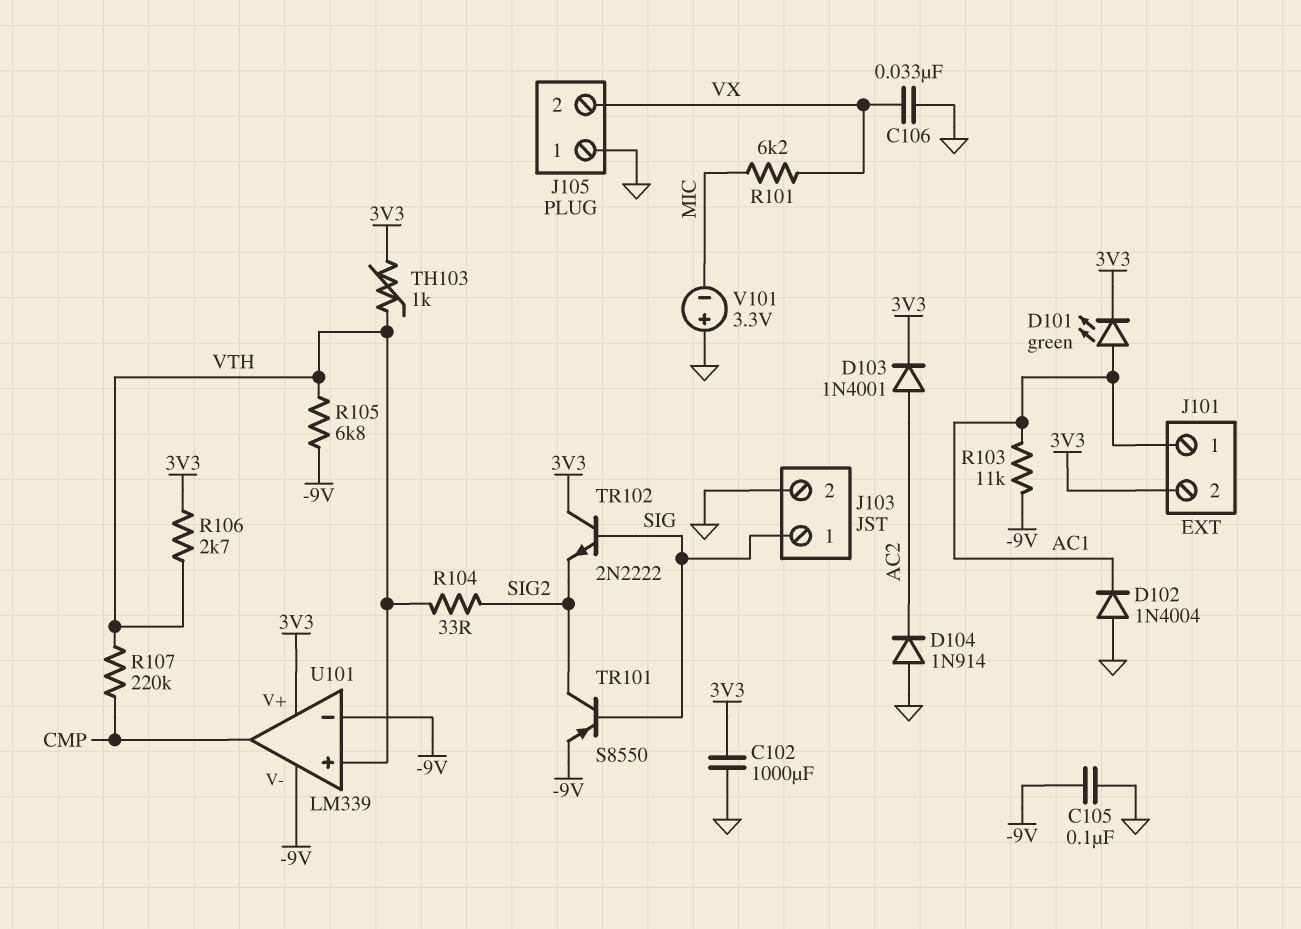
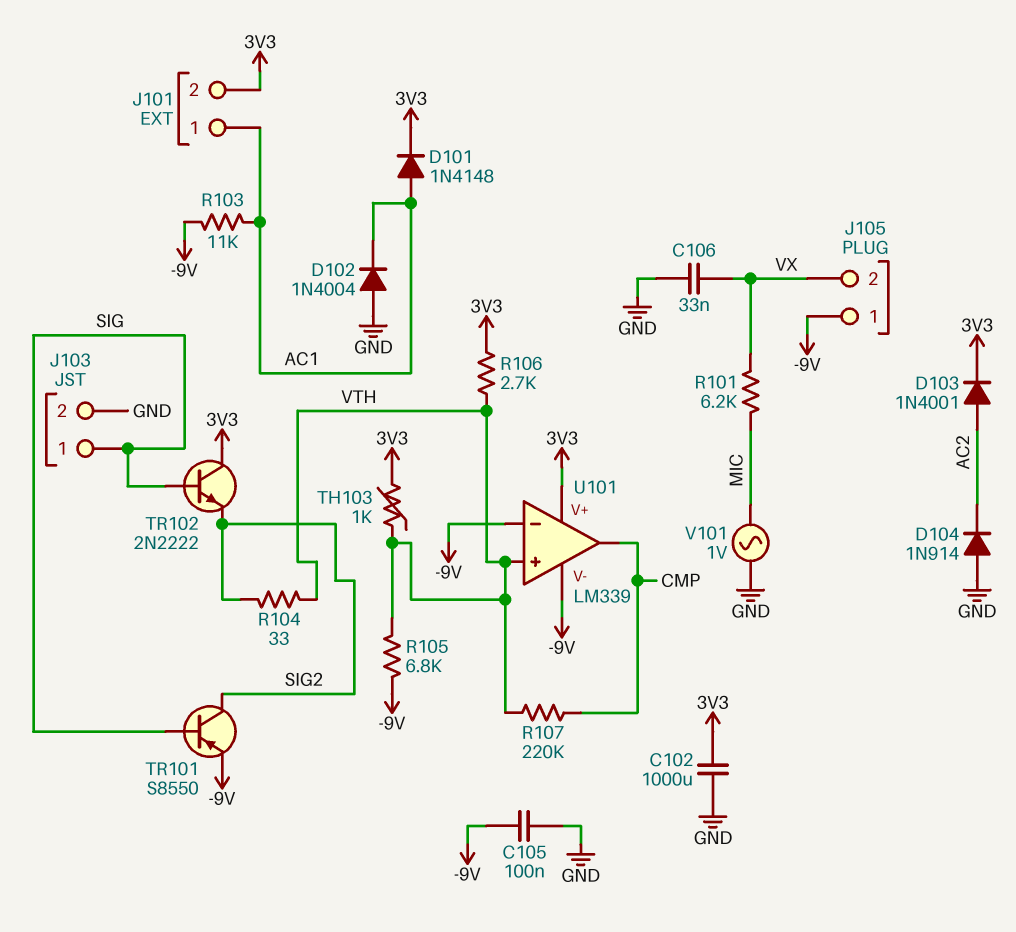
D101: LED green (A AC1, K 3V3) -> diode 1N4148 (A AC1, K 3V3)
J105 pin 1: GND -> -9V
V101: 3.3V (plus GND, minus MIC) -> AC 1V (GND, MIC)

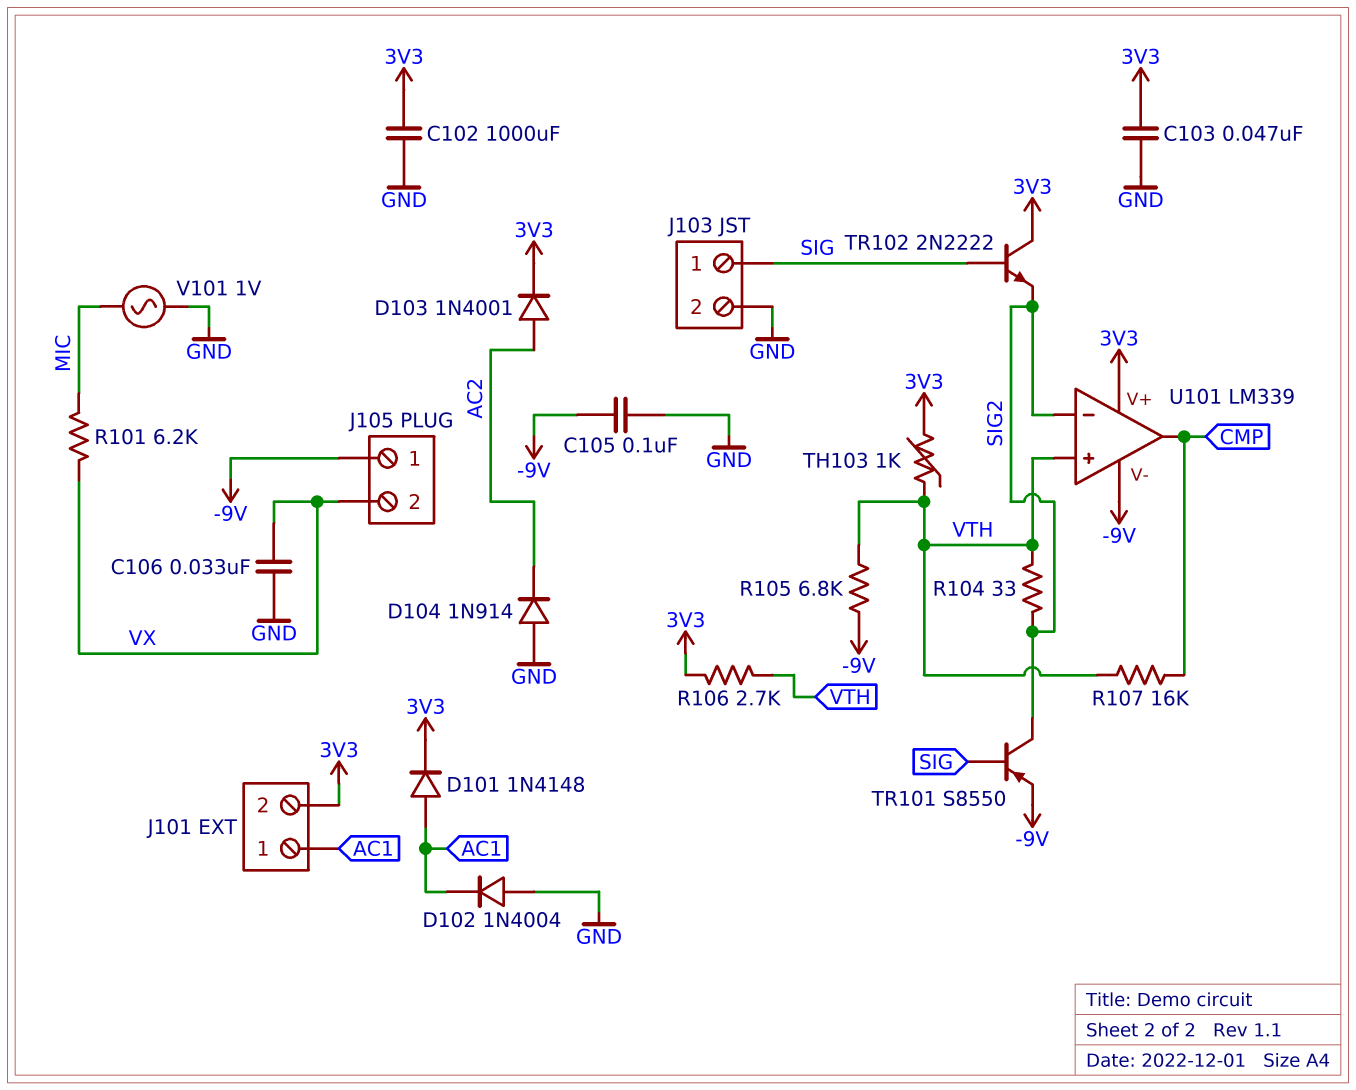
C103: none -> 47nF (3V3, GND)
R103: 11k (-9V, AC1) -> none
R107: 220k (CMP, VTH) -> 16k (CMP, VTH)
U101 pin in-: -9V -> SIG2

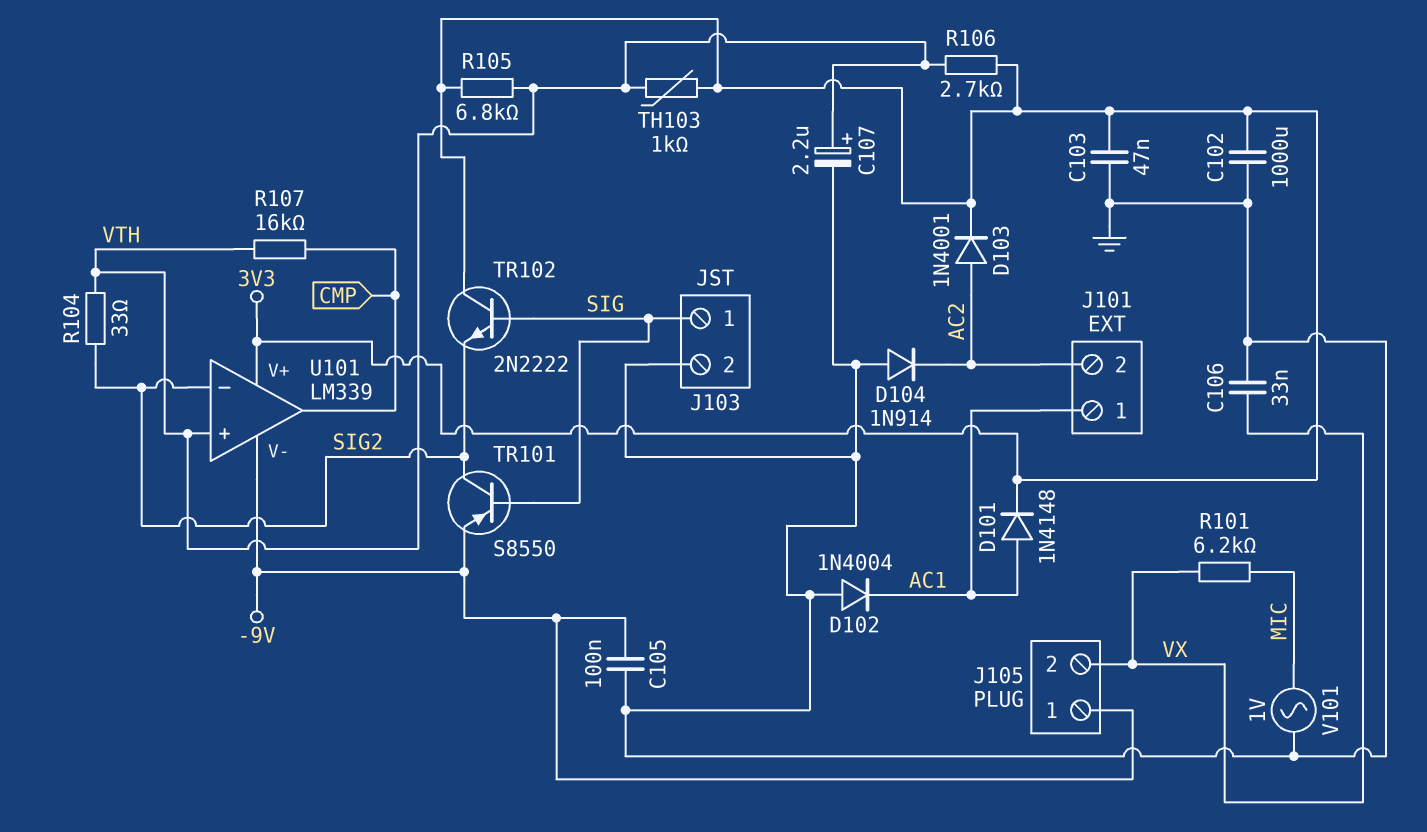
C107: none -> 2.2uF (plus VTH, minus GND)
J101 pin 2: 3V3 -> AC2
R105: 6.8k (-9V, VTH) -> 6.8k (3V3, VTH)

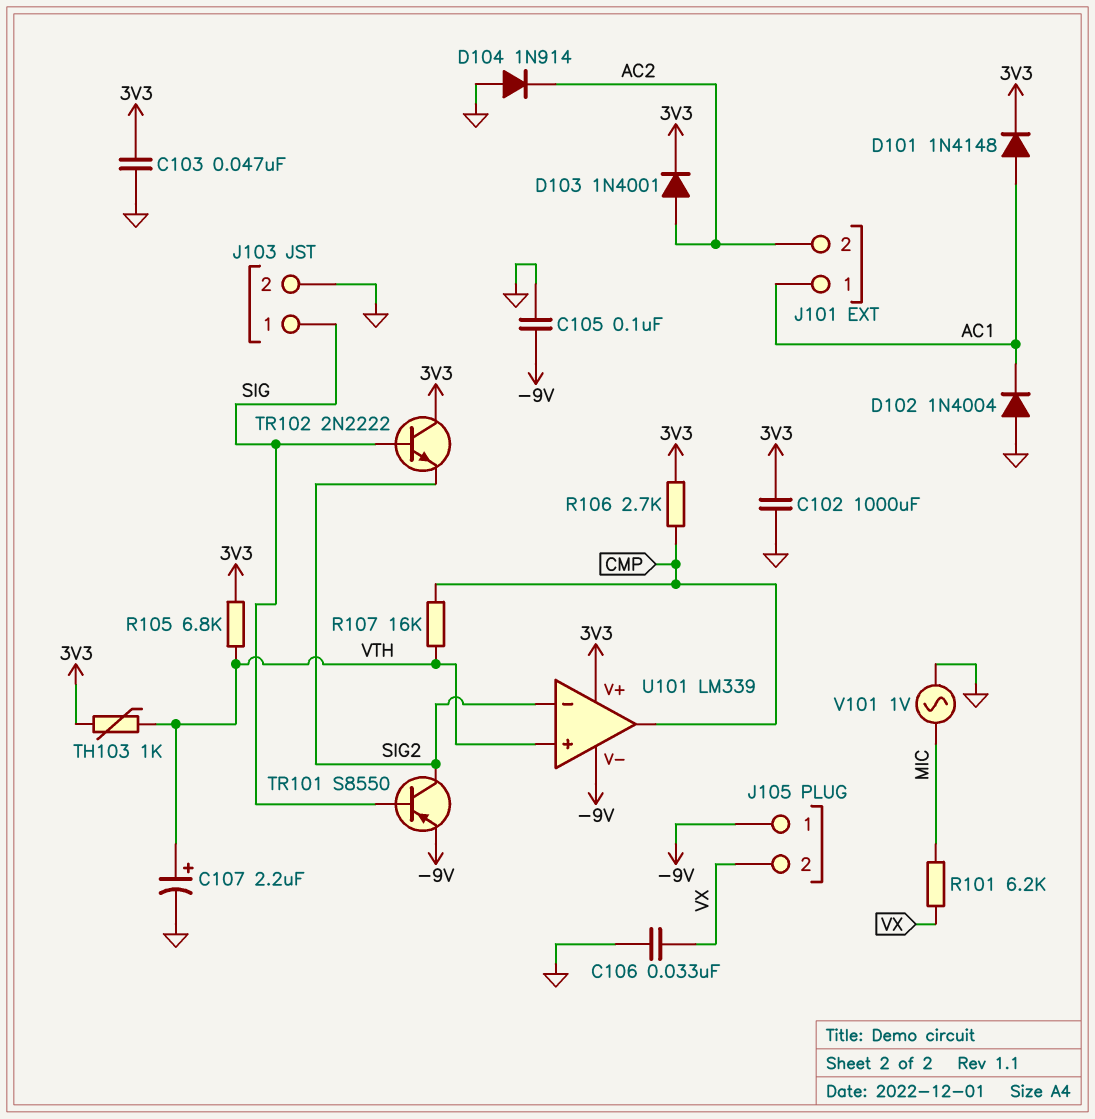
R104: 33 (SIG2, VTH) -> none
R106: 2.7k (3V3, VTH) -> 2.7k (3V3, CMP)

